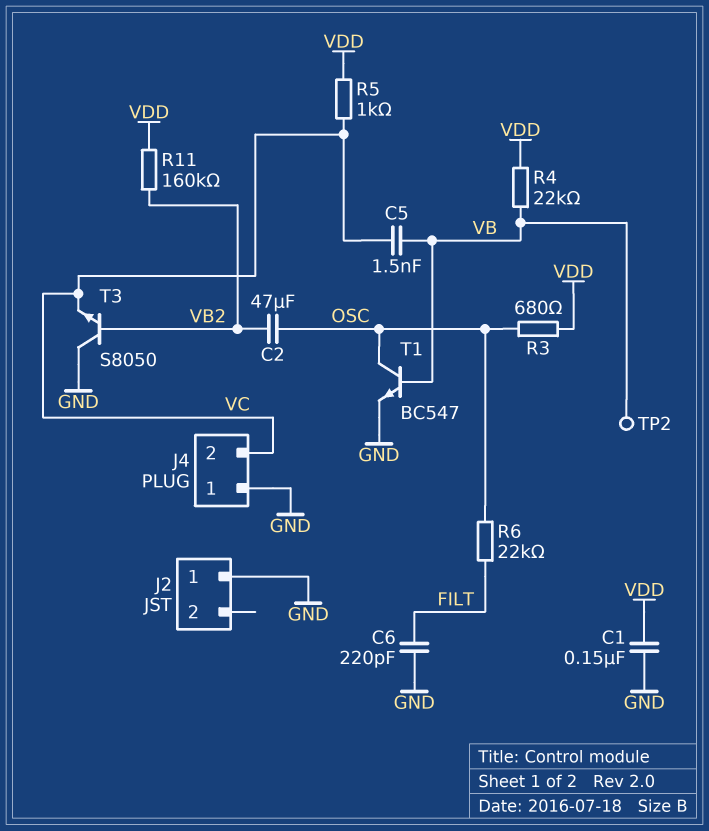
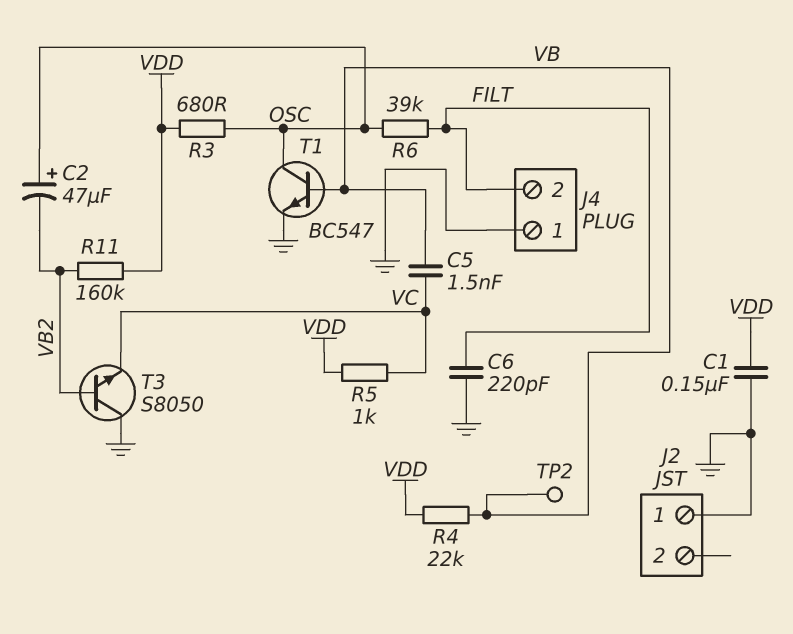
C2: 47uF (OSC, VB2) -> 47uF (plus OSC, minus VB2)
J4 pin 2: VC -> FILT
R6: 22k (FILT, OSC) -> 39k (FILT, OSC)

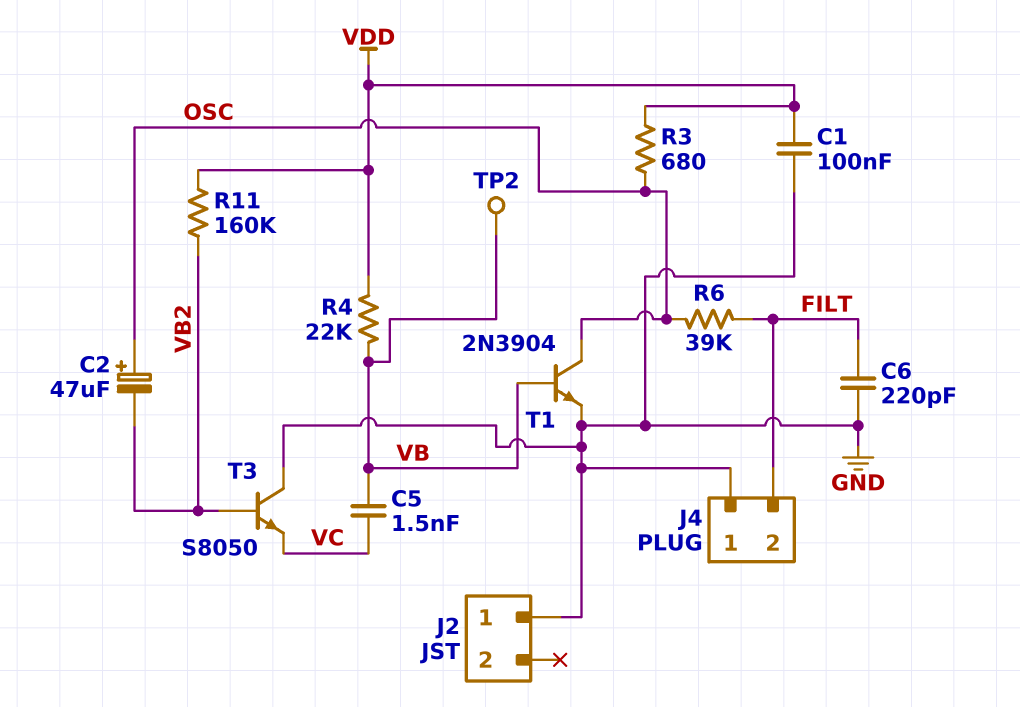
C1: 150nF (GND, VDD) -> 100nF (GND, VDD)
R5: 1k (VC, VDD) -> none
T1: NPN BC547 (B VB, C OSC, E GND) -> NPN 2N3904 (B VB, C OSC, E GND)

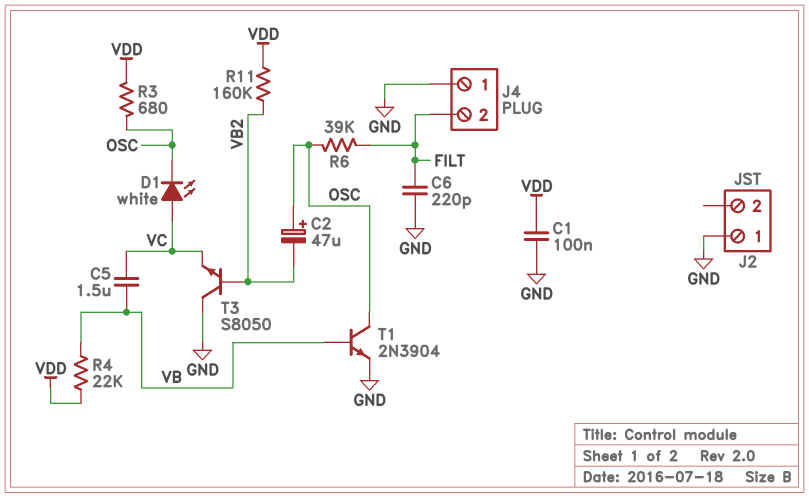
C5: 1.5nF (VB, VC) -> 1.5uF (VB, VC)
D1: none -> LED white (A VC, K OSC)
TP2: test point (VB) -> none

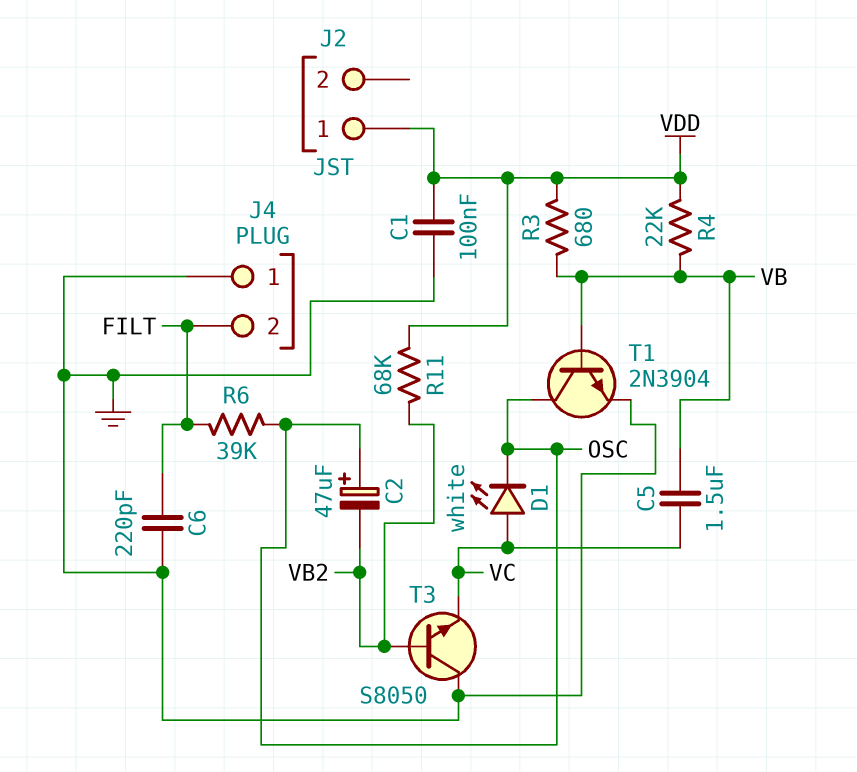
J2 pin 1: GND -> VDD
R3: 680 (OSC, VDD) -> 680 (VB, VDD)
R11: 160k (VB2, VDD) -> 68k (VB2, VDD)

